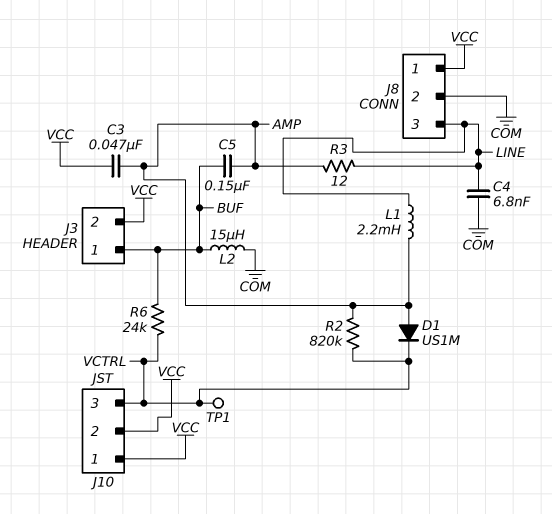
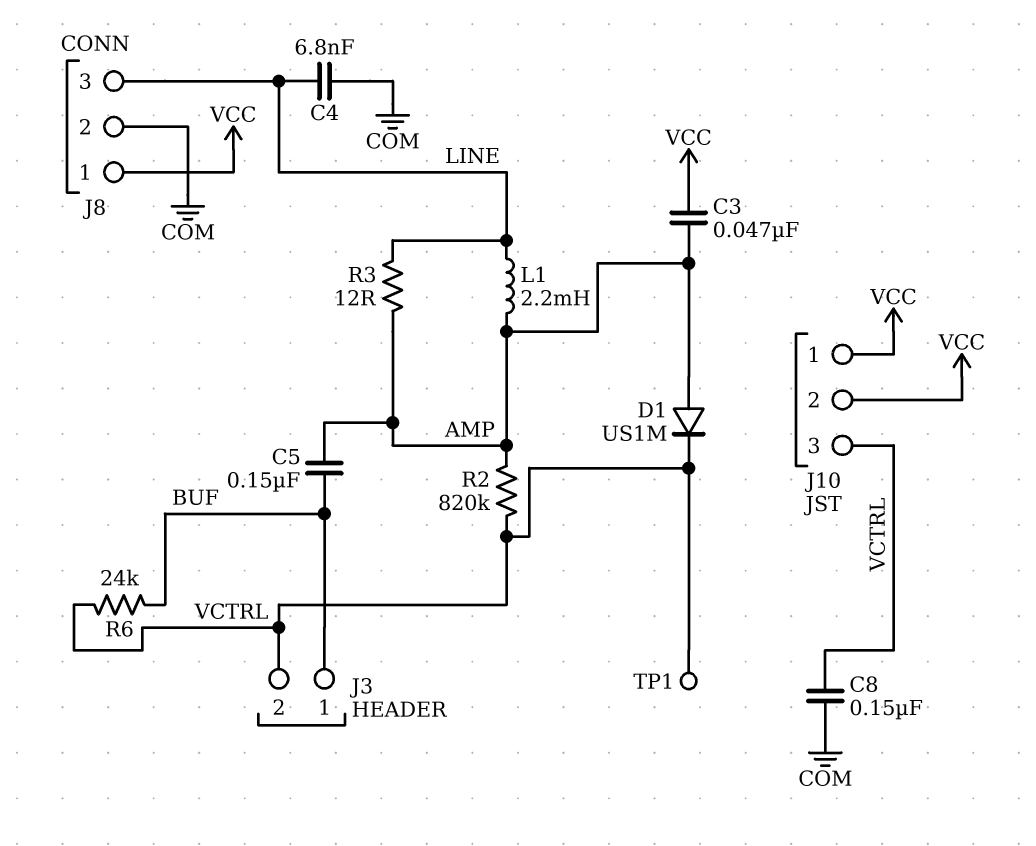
C8: none -> 150nF (COM, VCTRL)
J3 pin 2: VCC -> VCTRL
L2: 15uH (BUF, COM) -> none

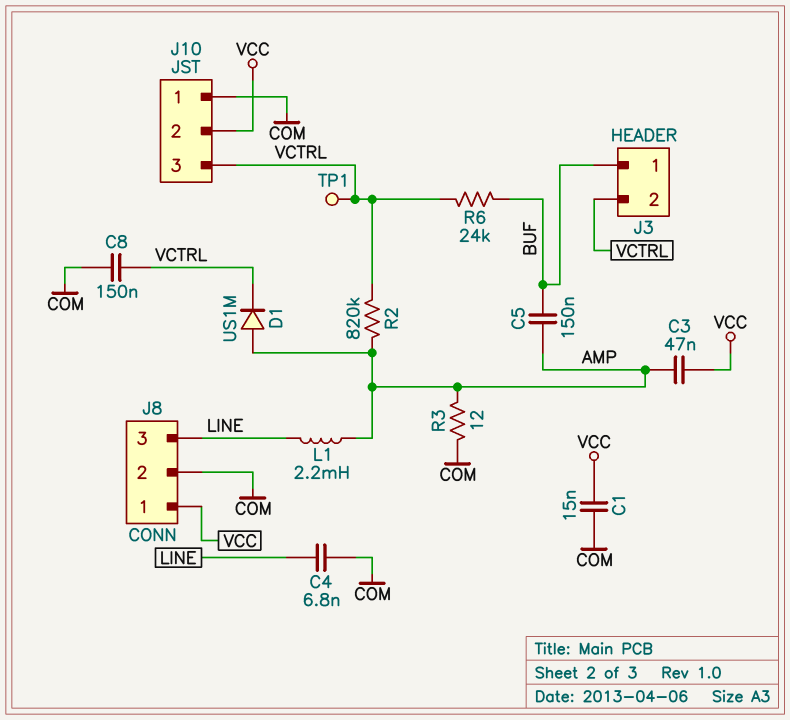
C1: none -> 15nF (COM, VCC)
J10 pin 1: VCC -> COM
R3: 12 (AMP, LINE) -> 12 (AMP, COM)

